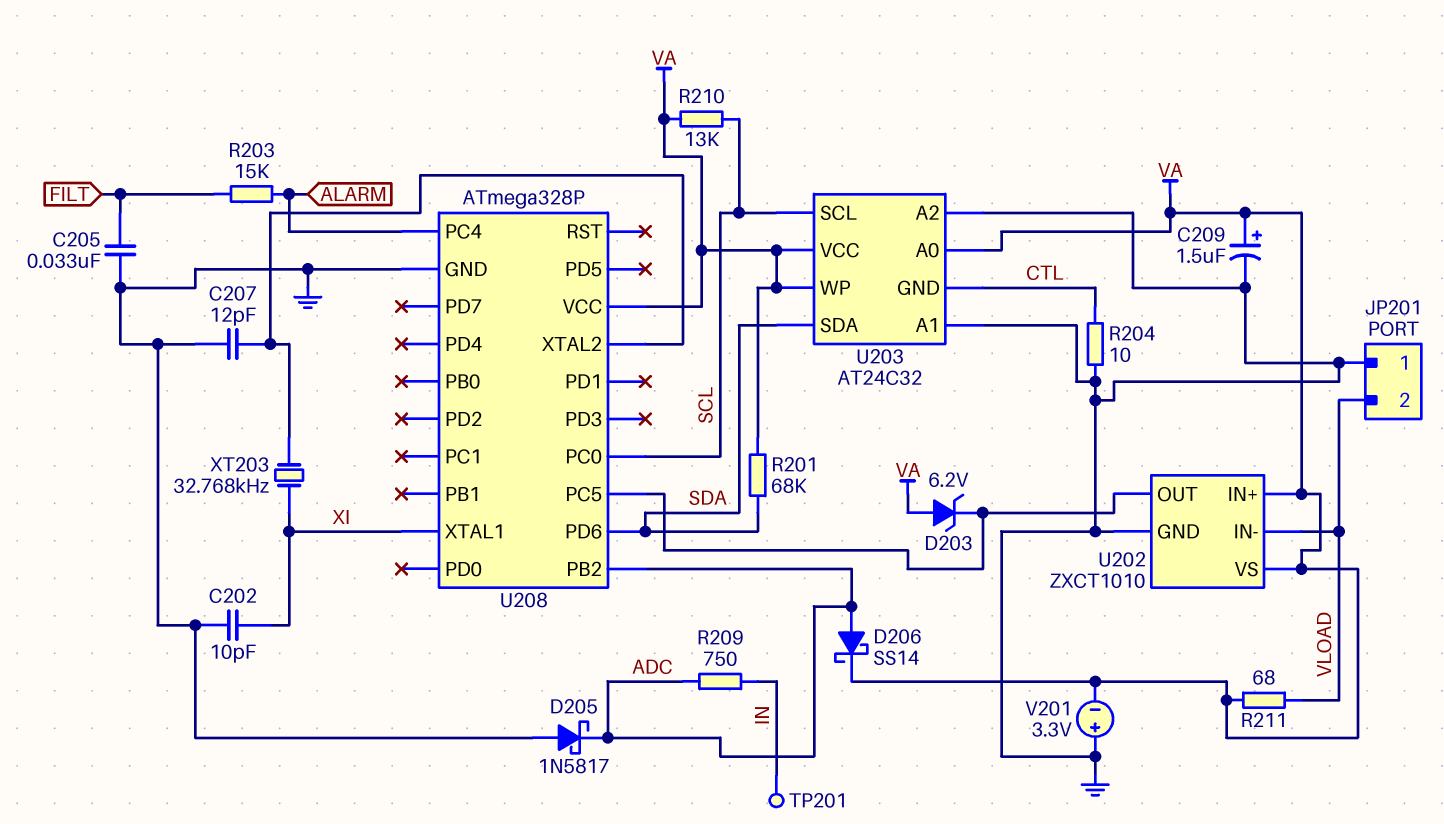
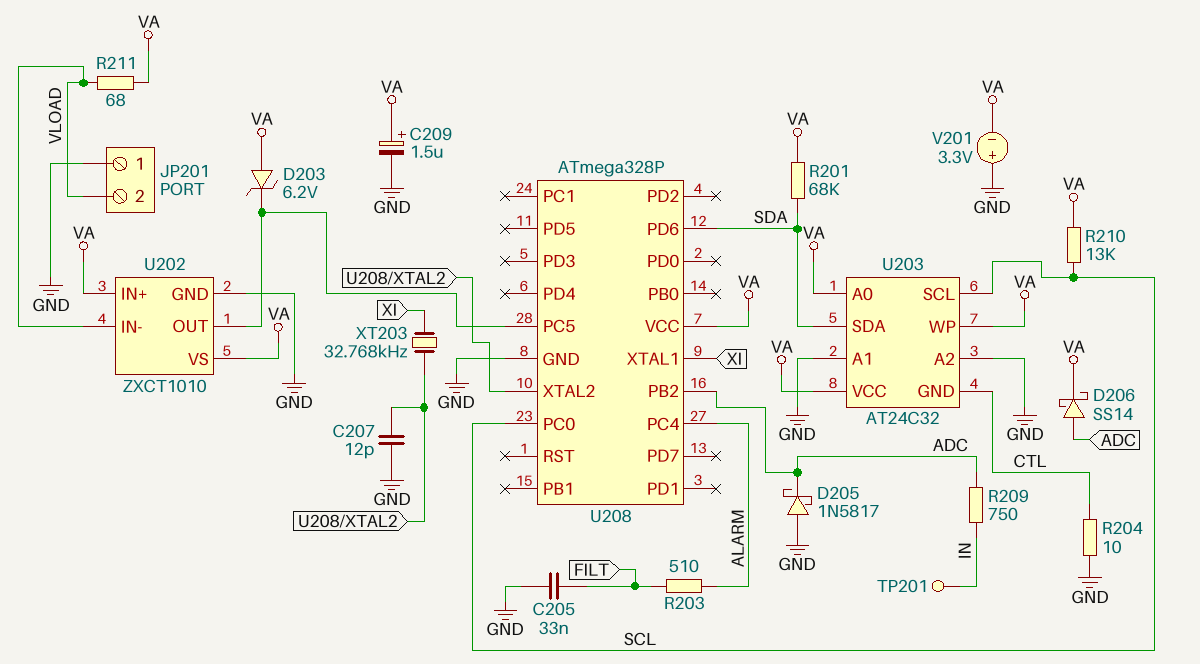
C202: 10pF (GND, XI) -> none
R203: 15k (ALARM, FILT) -> 510 (ALARM, FILT)

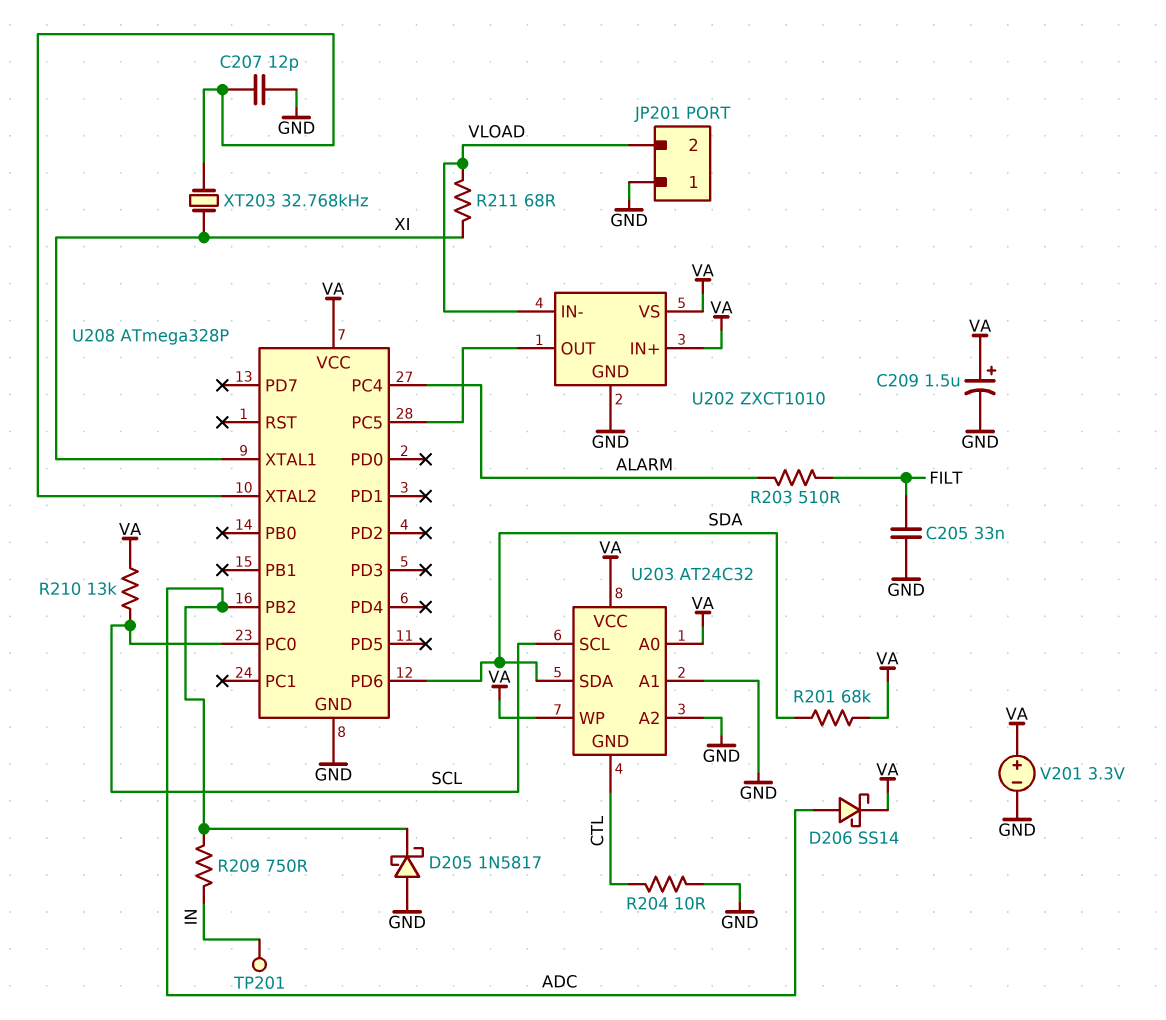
D203: zener 6.2V (A VA, K U202/OUT) -> none
R211: 68 (VA, VLOAD) -> 68 (VLOAD, XI)
V201: 3.3V (plus GND, minus VA) -> 3.3V (plus VA, minus GND)

